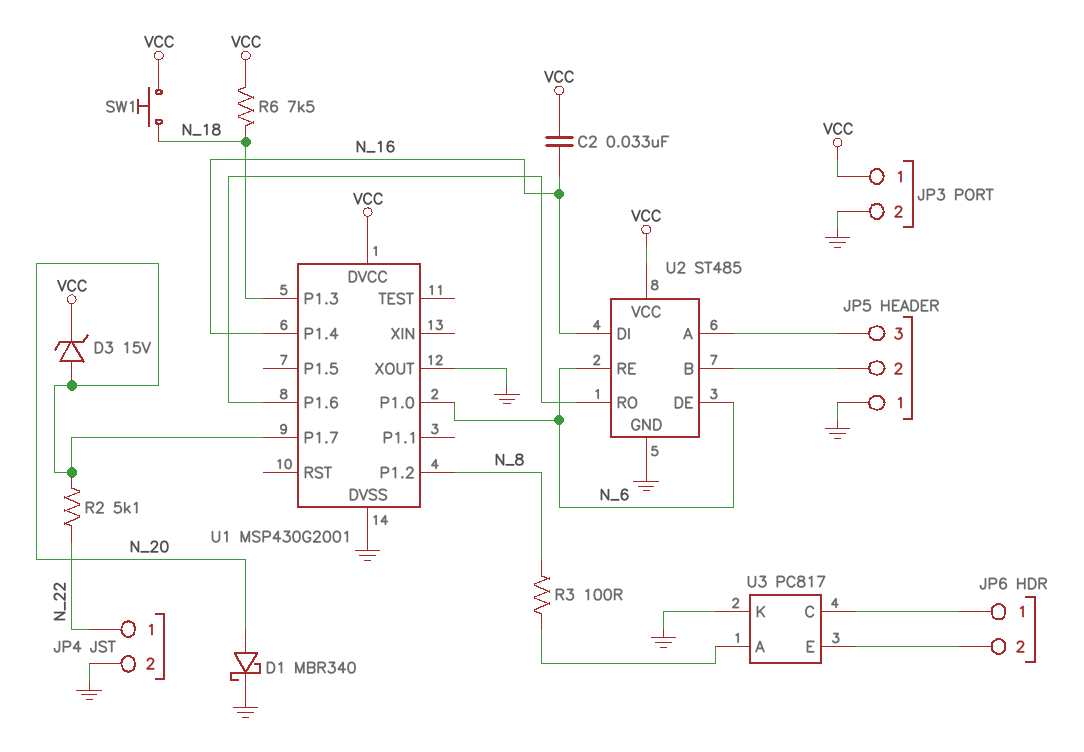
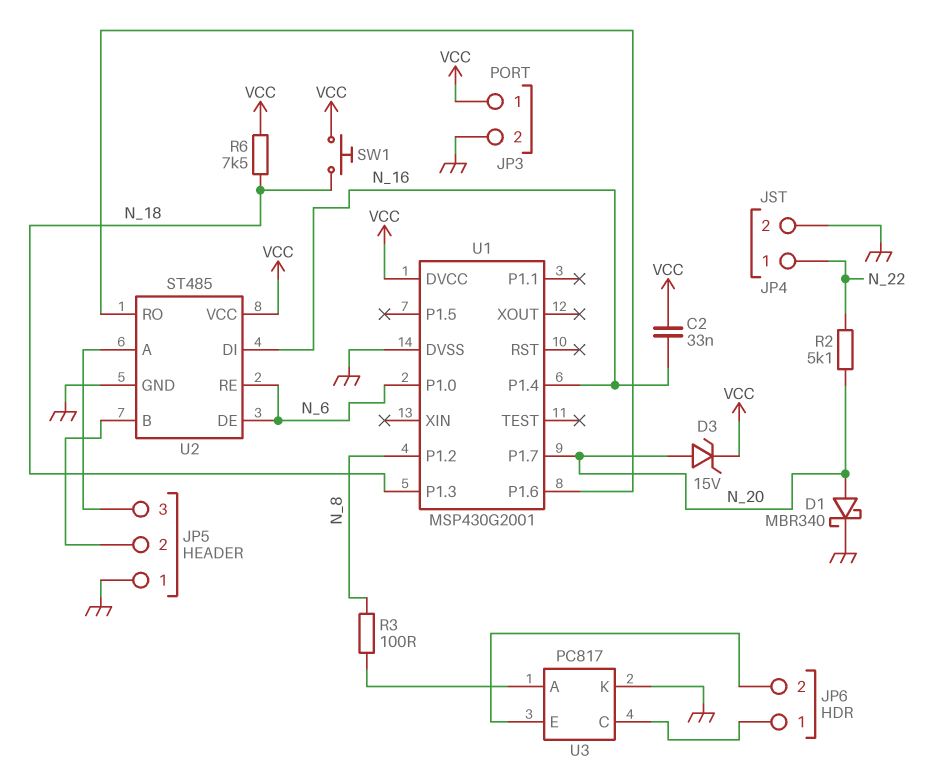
U1 pin XOUT: GND -> none

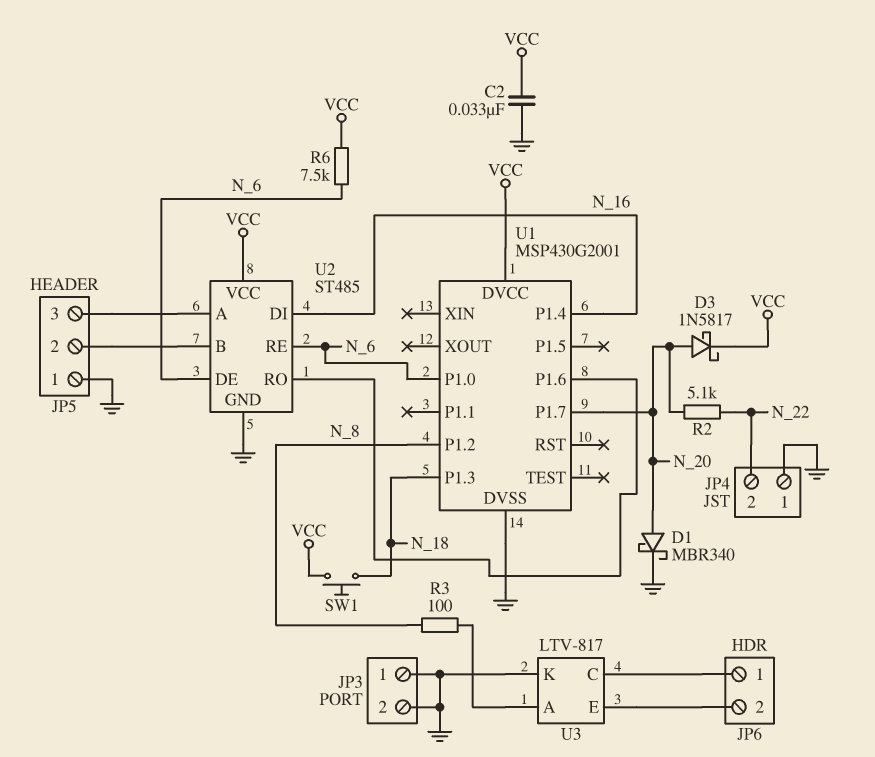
C2: 33nF (N_16, VCC) -> 33nF (GND, VCC)
D3: zener 15V (A N_20, K VCC) -> schottky 1N5817 (A N_20, K VCC)
JP3 pin 1: VCC -> GND
JP4 pin 1: N_22 -> GND
JP4 pin 2: GND -> N_22
R6: 7.5k (N_18, VCC) -> 7.5k (N_6, VCC)
U3: PC817 -> LTV-817

